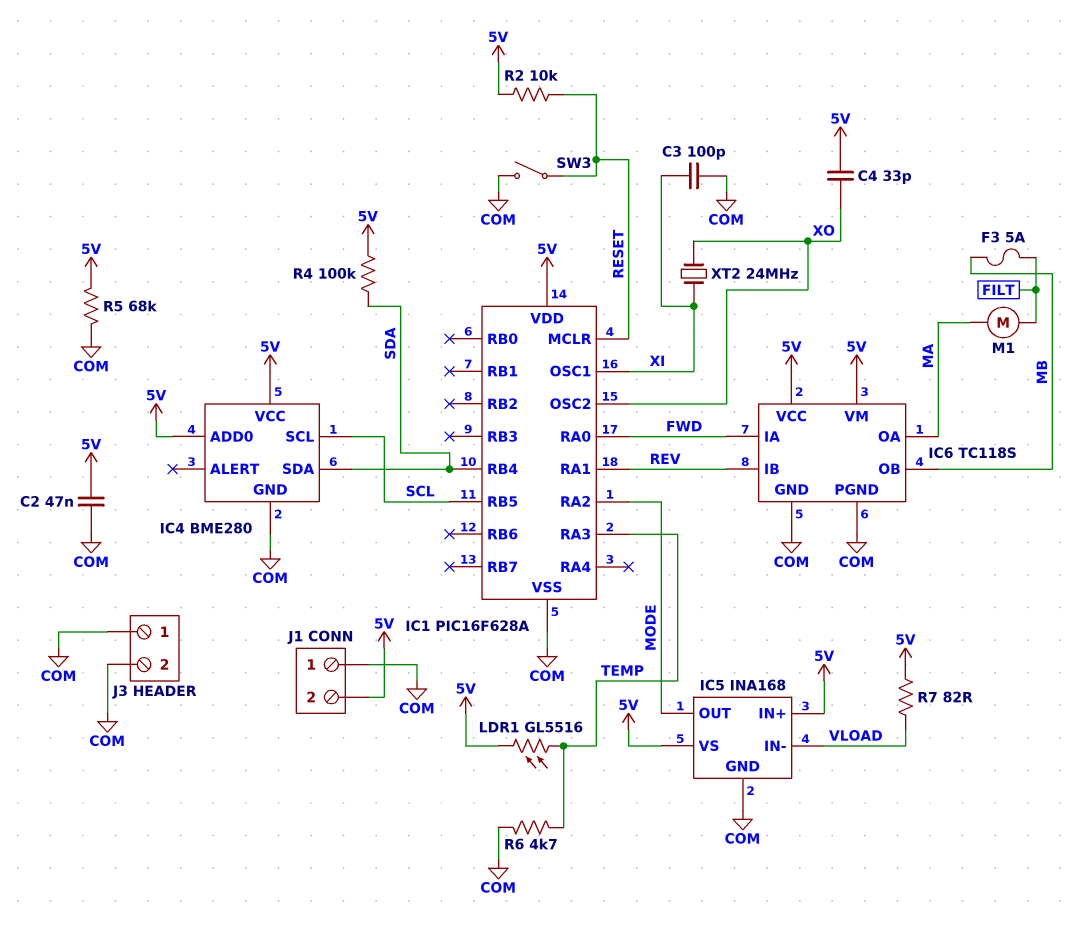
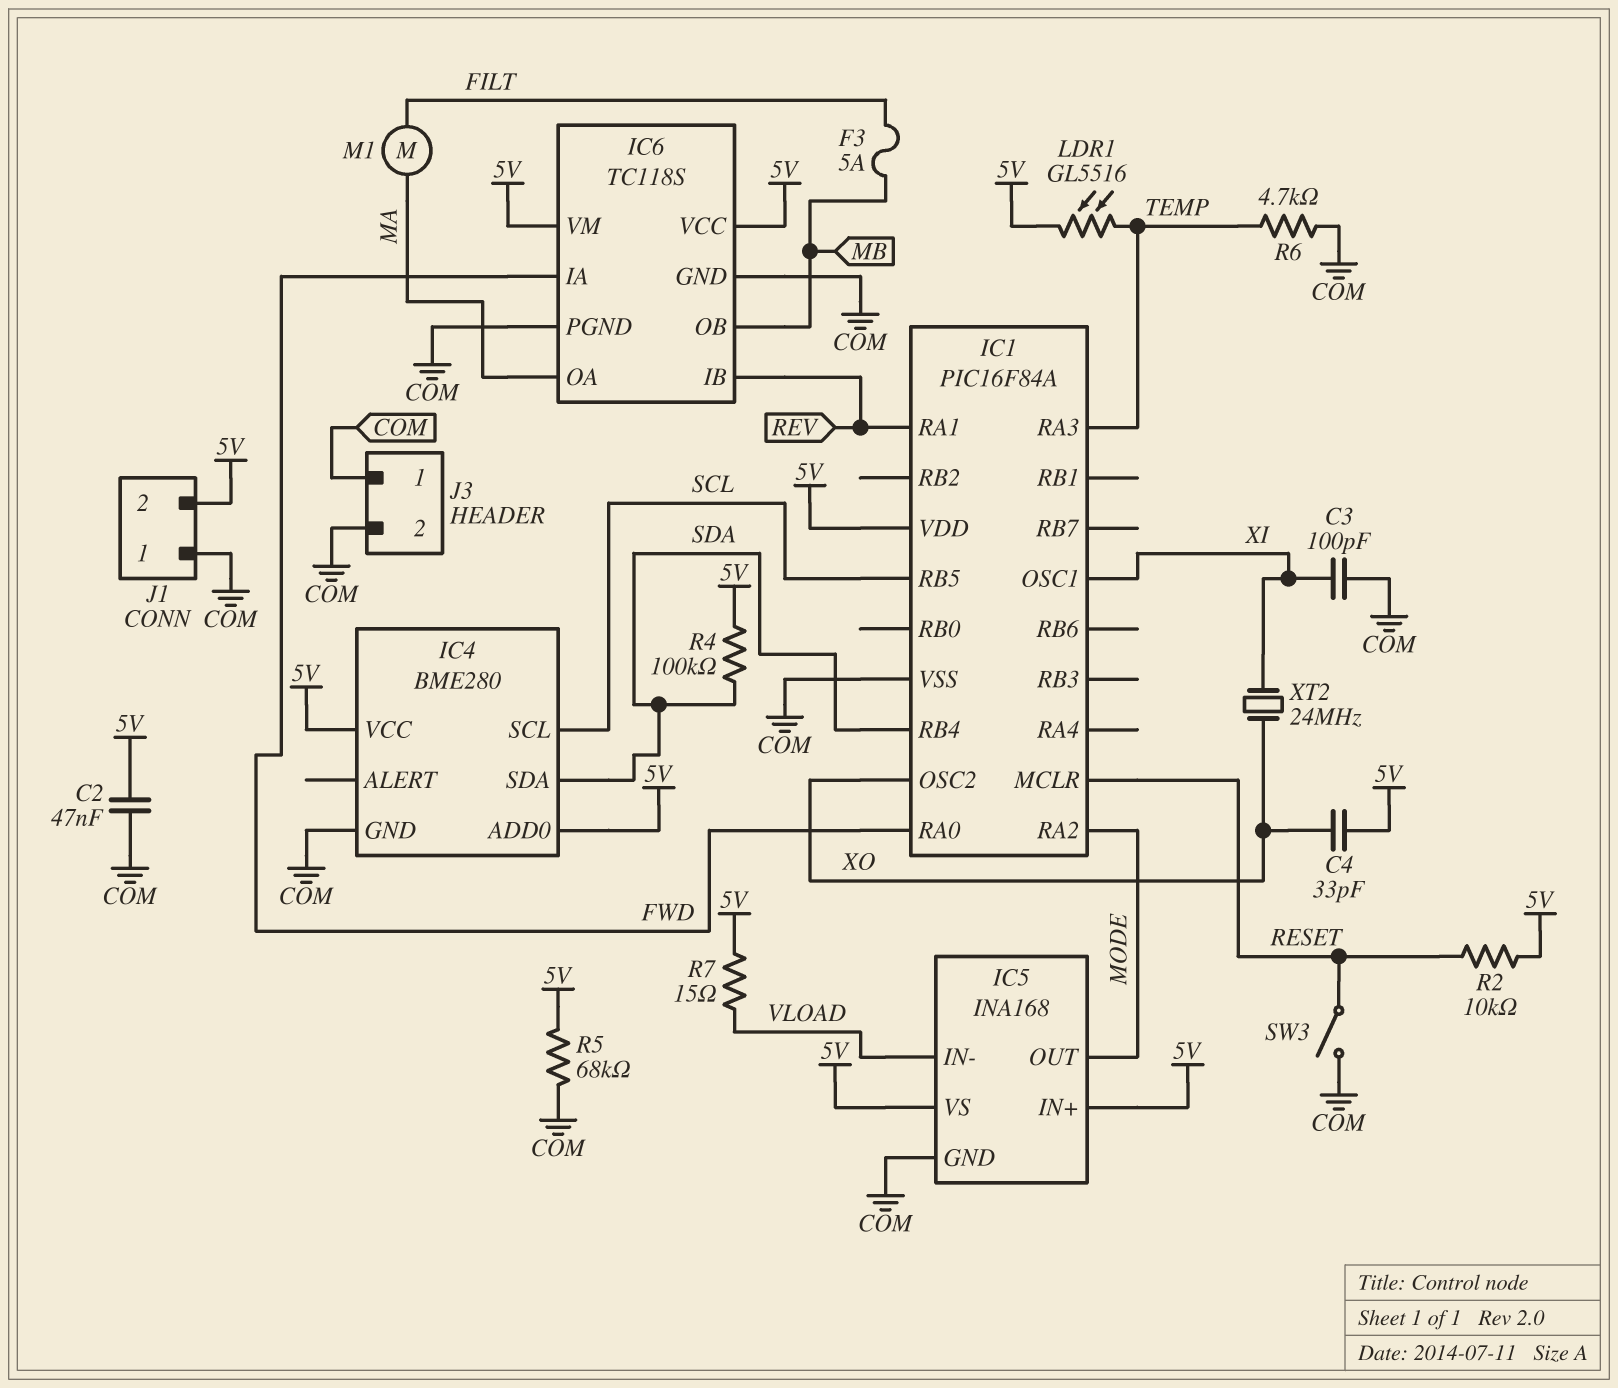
IC1: PIC16F628A -> PIC16F84A
R7: 82 (5V, VLOAD) -> 15 (5V, VLOAD)

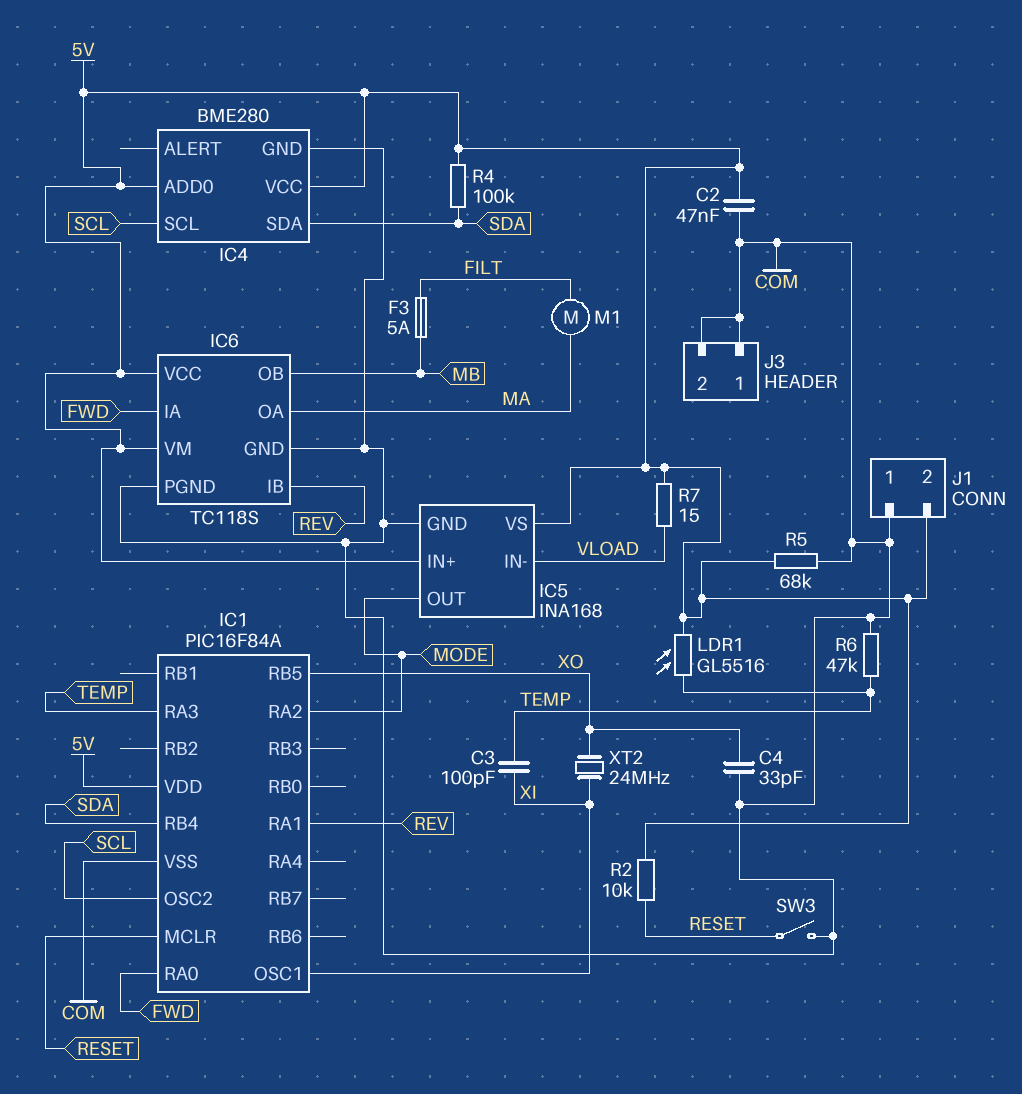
C3: 100pF (COM, XI) -> 100pF (TEMP, XI)
C4: 33pF (5V, XO) -> 33pF (COM, XO)
IC1 pin OSC2: XO -> SCL
IC1 pin RB5: SCL -> XO
R6: 4.7k (COM, TEMP) -> 47k (COM, TEMP)

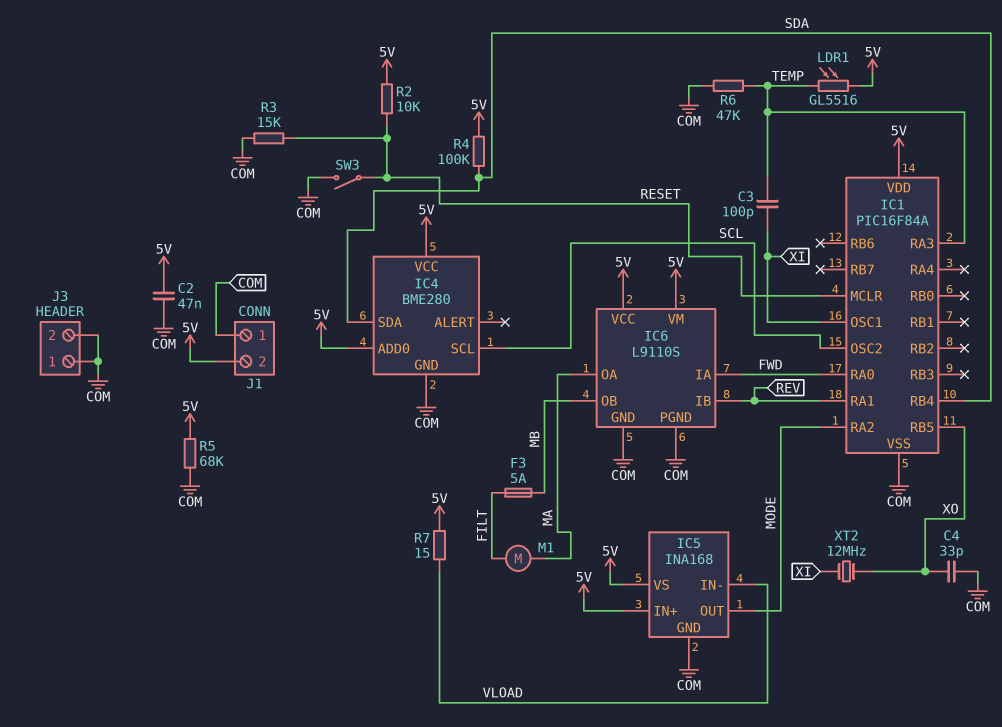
IC6: TC118S -> L9110S
R3: none -> 15k (COM, RESET)
XT2: 24MHz (XI, XO) -> 12MHz (XI, XO)

